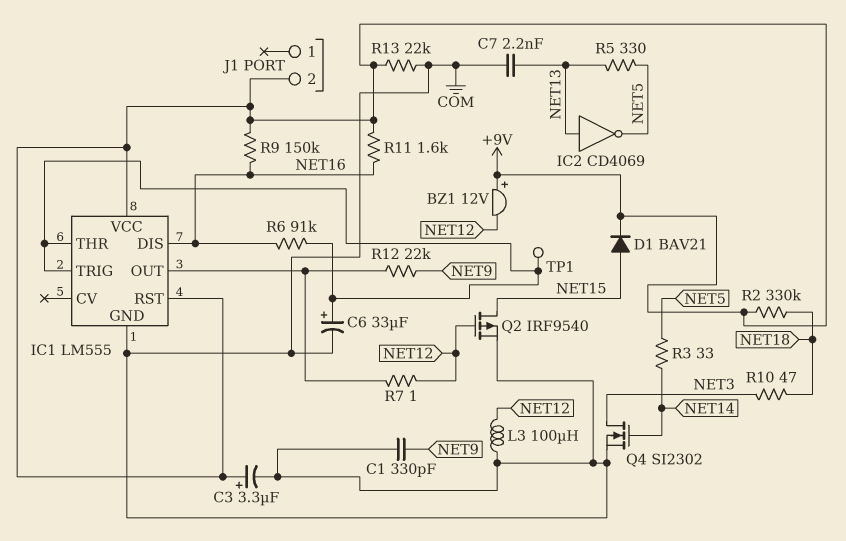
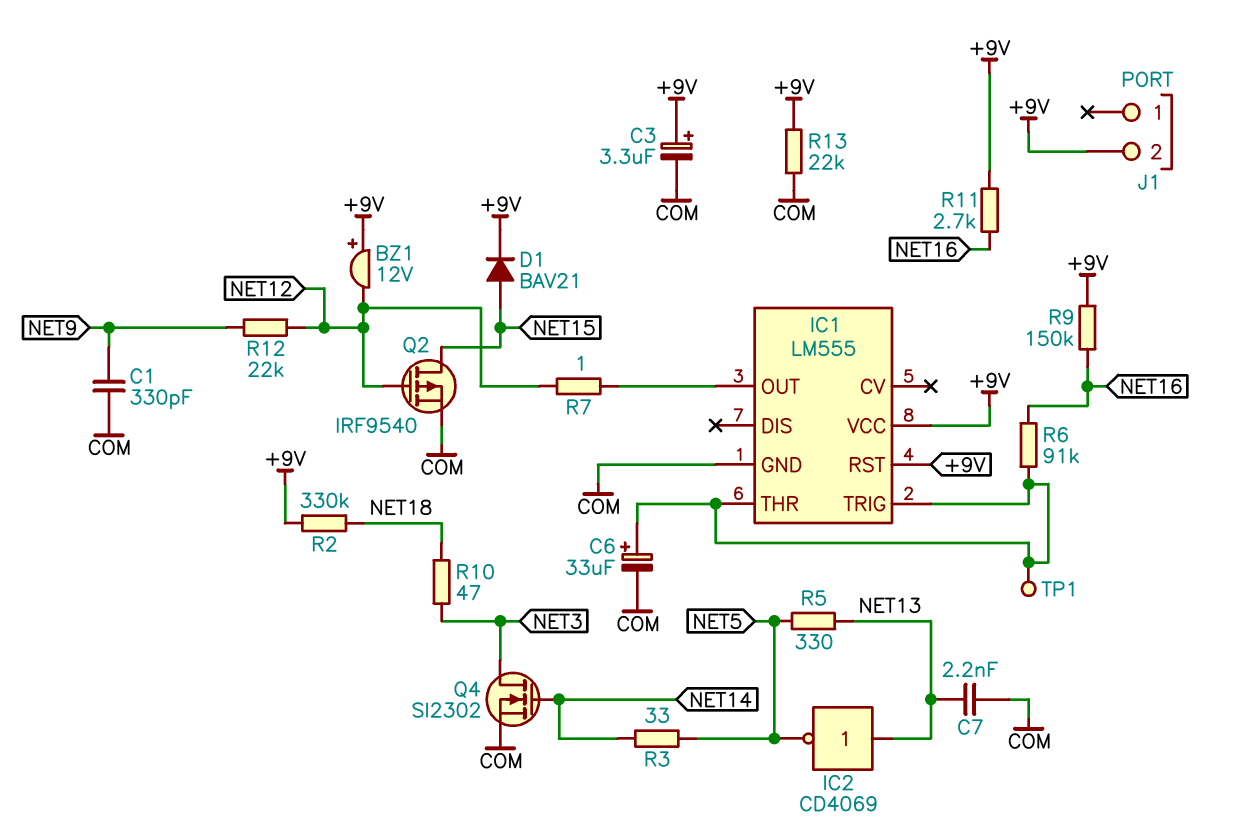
IC1 pin DIS: NET16 -> none
L3: 100uH (COM, NET12) -> none
R11: 1.6k (+9V, NET16) -> 2.7k (+9V, NET16)
R12: 22k (IC1/OUT, NET9) -> 22k (NET9, NET12)

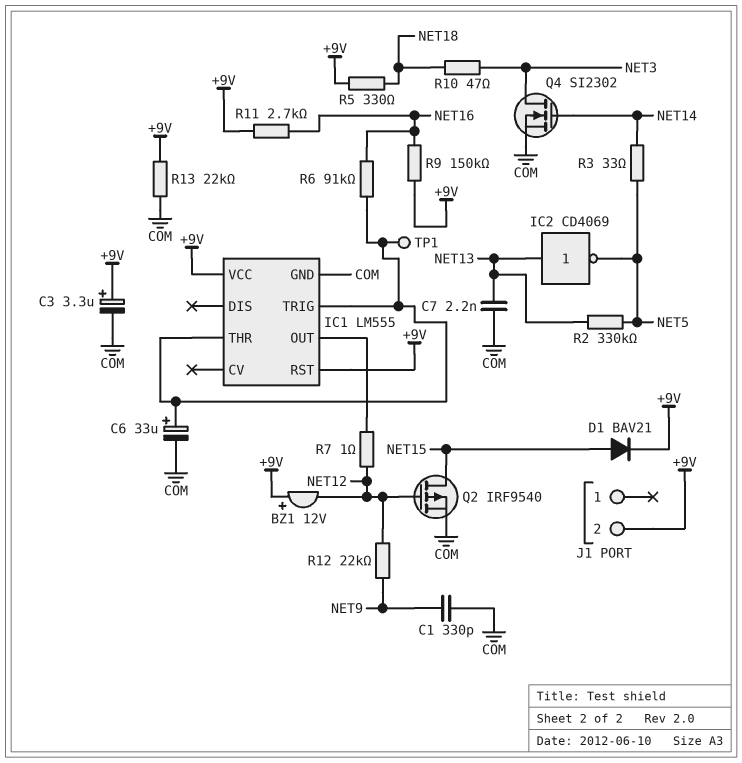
R2: 330k (+9V, NET18) -> 330k (NET5, NET13)
R5: 330 (NET5, NET13) -> 330 (+9V, NET18)

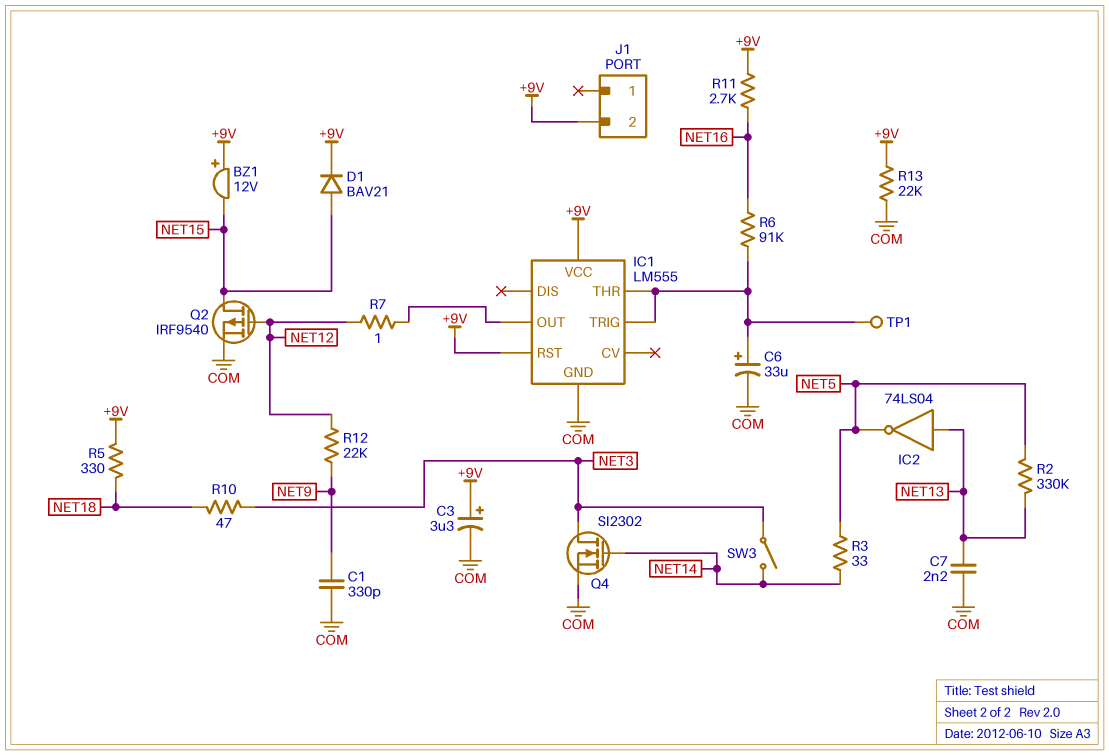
BZ1: buzzer 12V (plus +9V, minus NET12) -> buzzer 12V (plus +9V, minus NET15)
IC2: NOT CD4069 (in NET13, out NET5) -> NOT 74LS04 (in NET13, out NET5)
R9: 150k (+9V, NET16) -> none
SW3: none -> switch (NET3, NET14)

